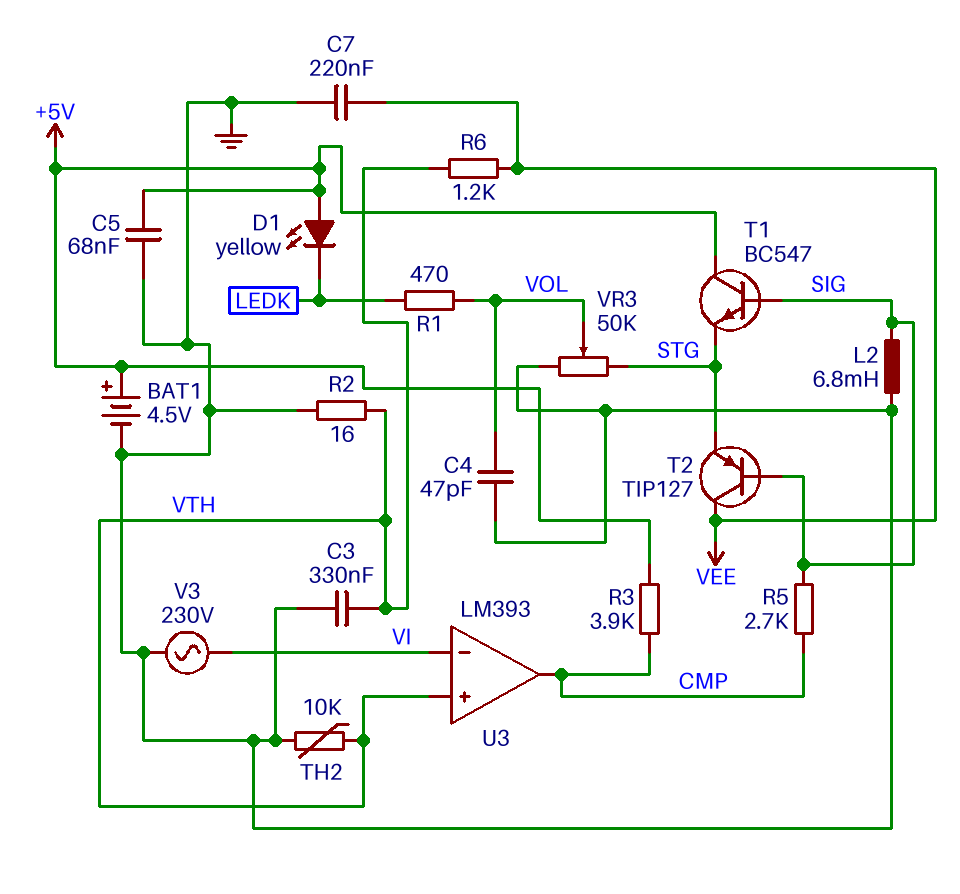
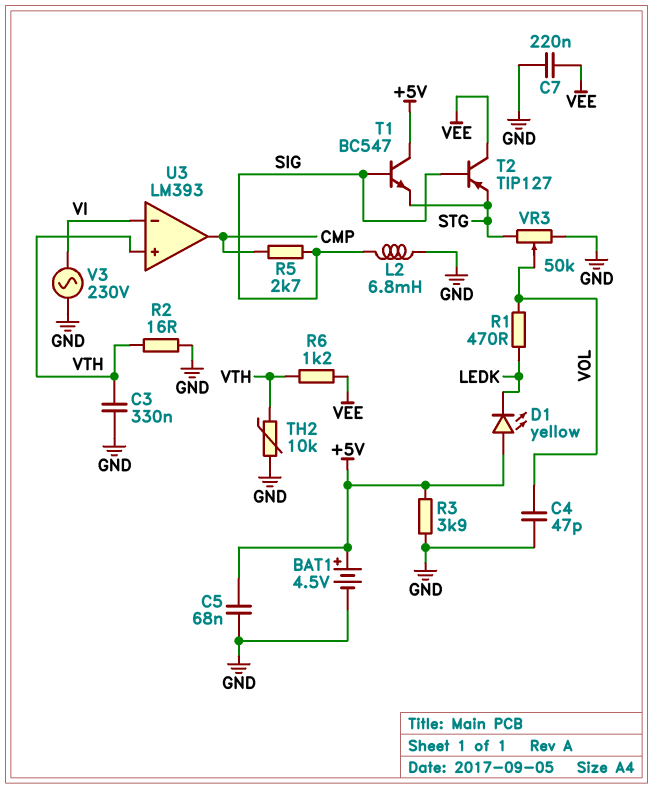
R3: 3.9k (+5V, CMP) -> 3.9k (+5V, GND)

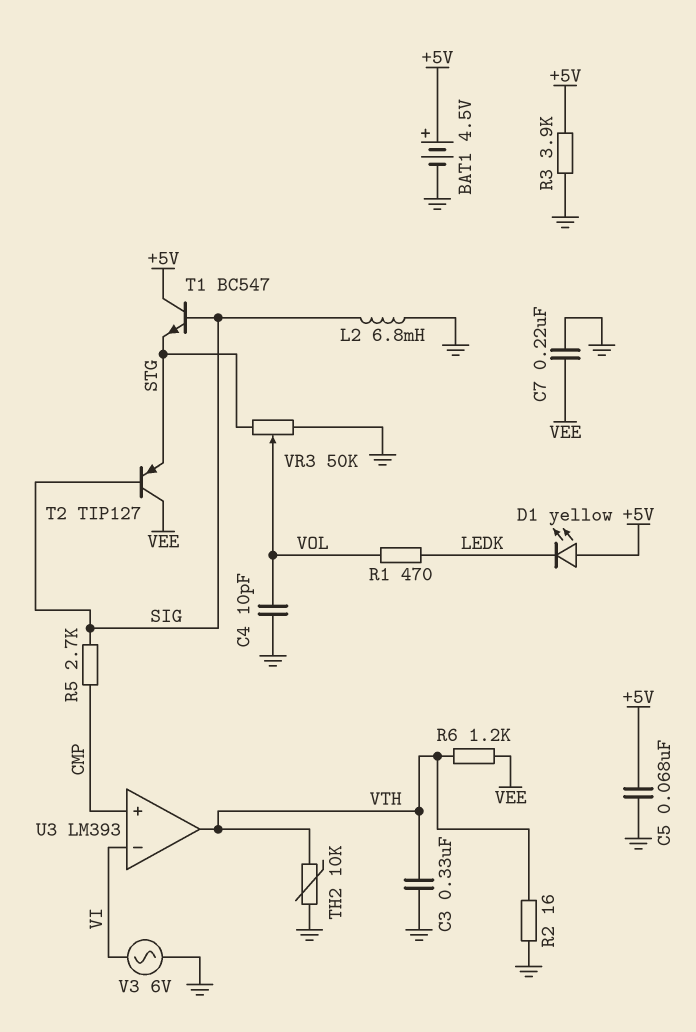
C4: 47pF (GND, VOL) -> 10pF (GND, VOL)
U3 pin in+: VTH -> CMP
U3 pin out: CMP -> VTH
V3: AC 230V (GND, VI) -> AC 6V (GND, VI)

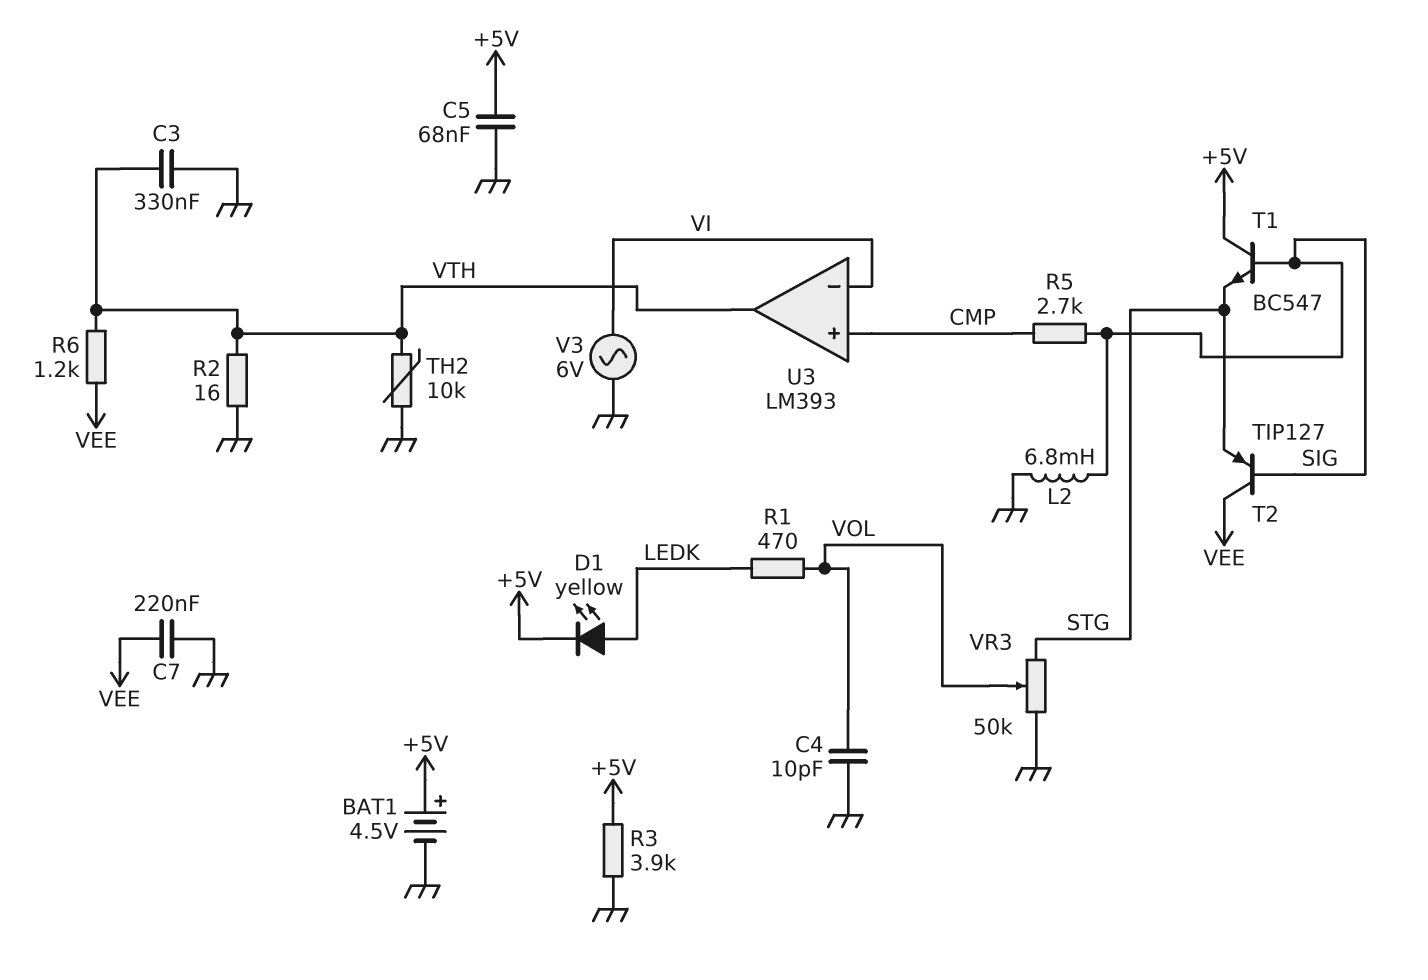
D1: LED yellow (A +5V, K LEDK) -> LED yellow (A LEDK, K +5V)

